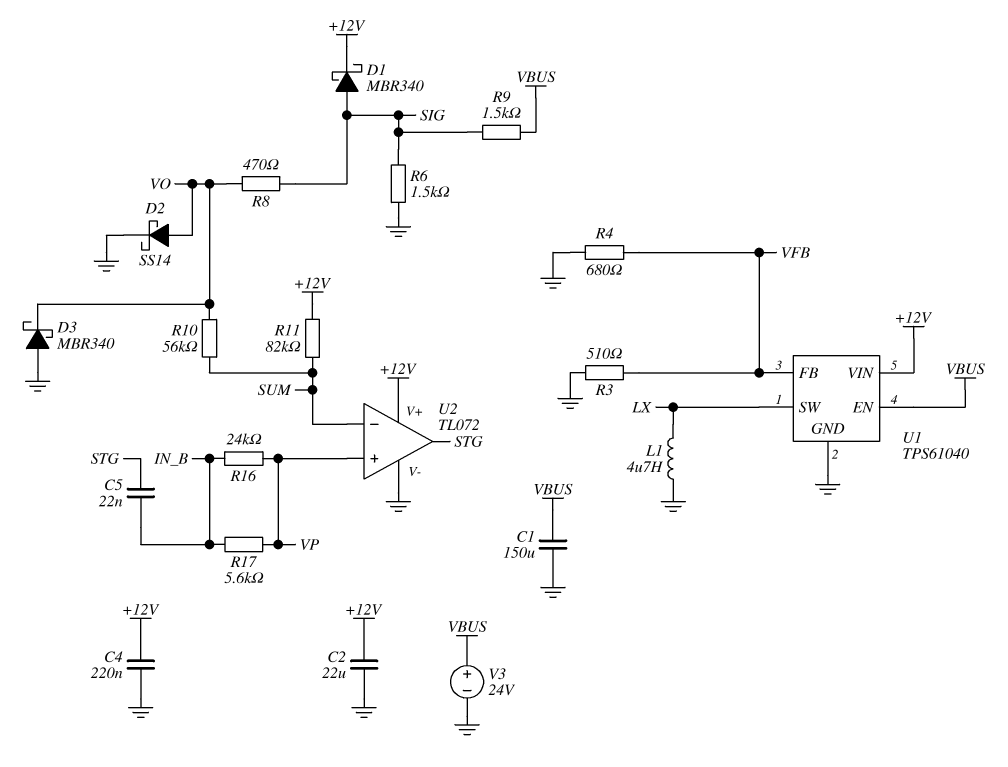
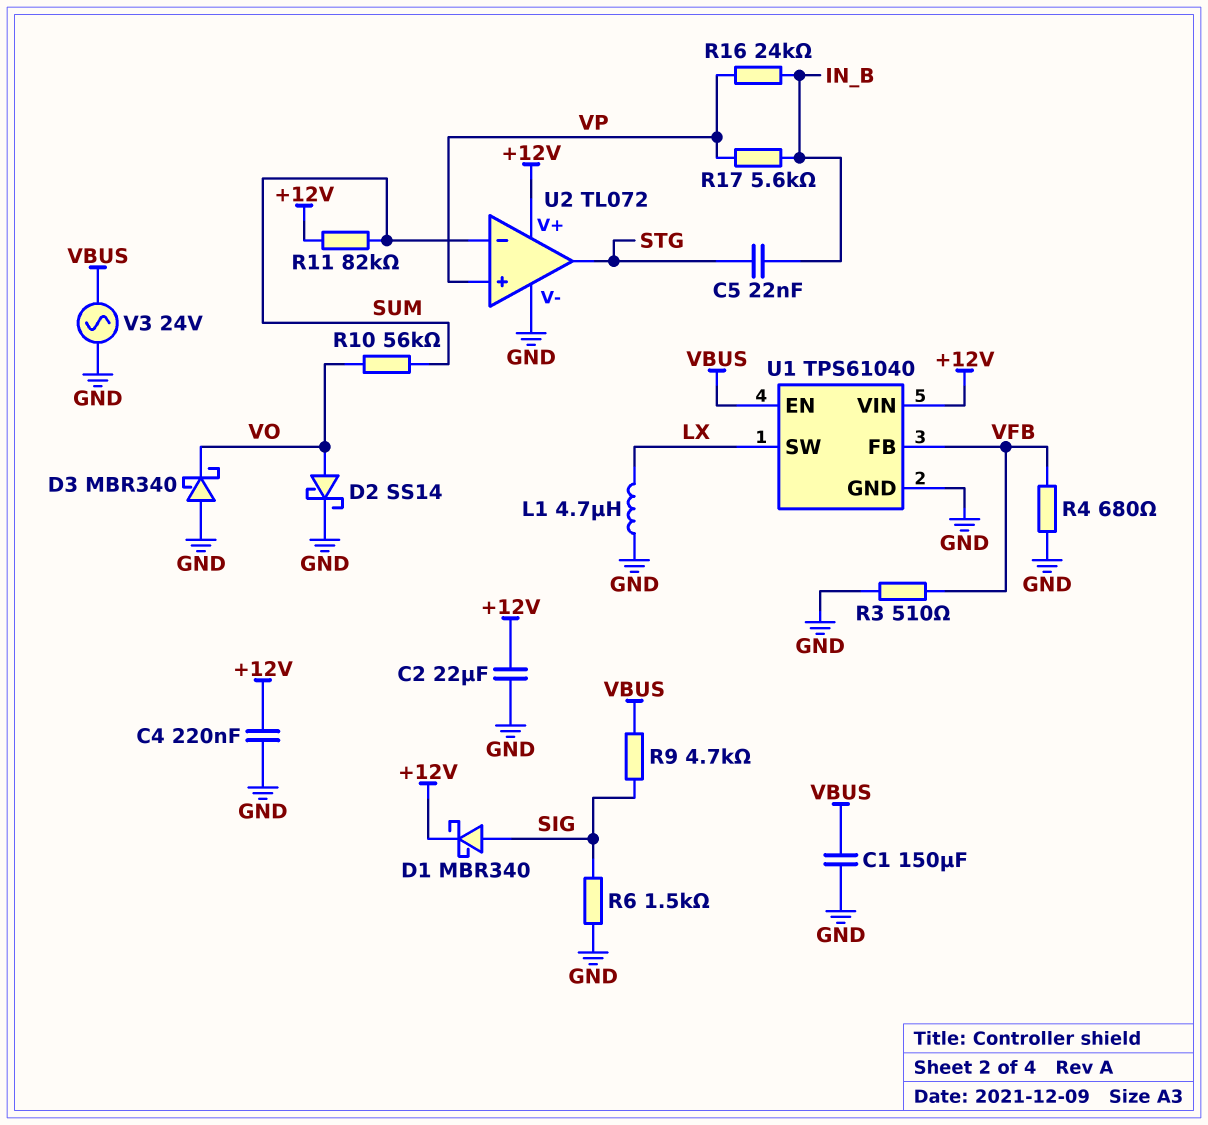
R8: 470 (SIG, VO) -> none
R9: 1.5k (SIG, VBUS) -> 4.7k (SIG, VBUS)
V3: 24V (plus VBUS, minus GND) -> AC 24V (GND, VBUS)

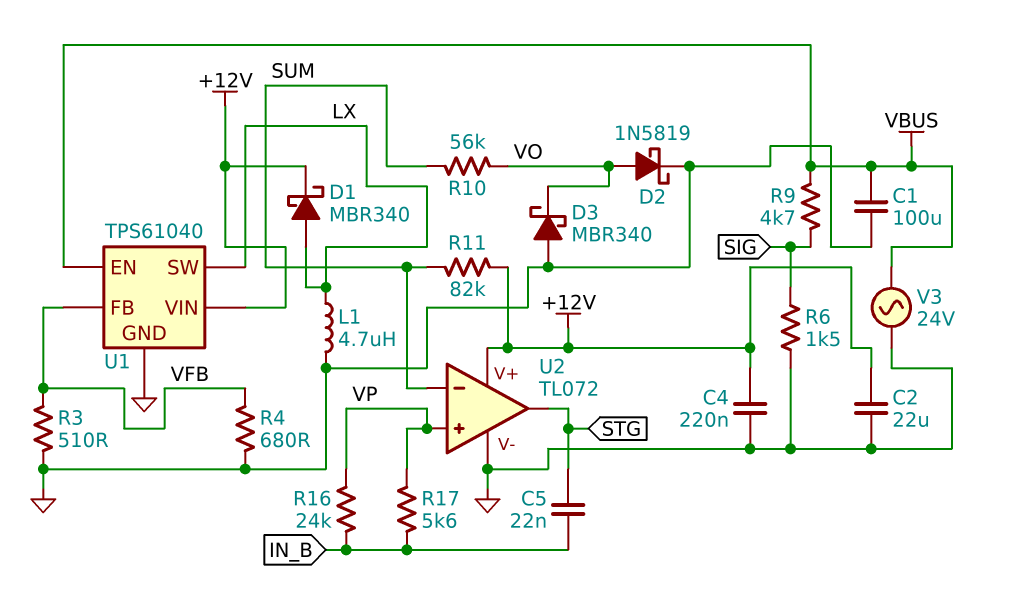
C1: 150uF (GND, VBUS) -> 100uF (GND, VBUS)
D1: schottky MBR340 (A SIG, K +12V) -> schottky MBR340 (A LX, K +12V)
D2: schottky SS14 (A VO, K GND) -> schottky 1N5819 (A VO, K GND)

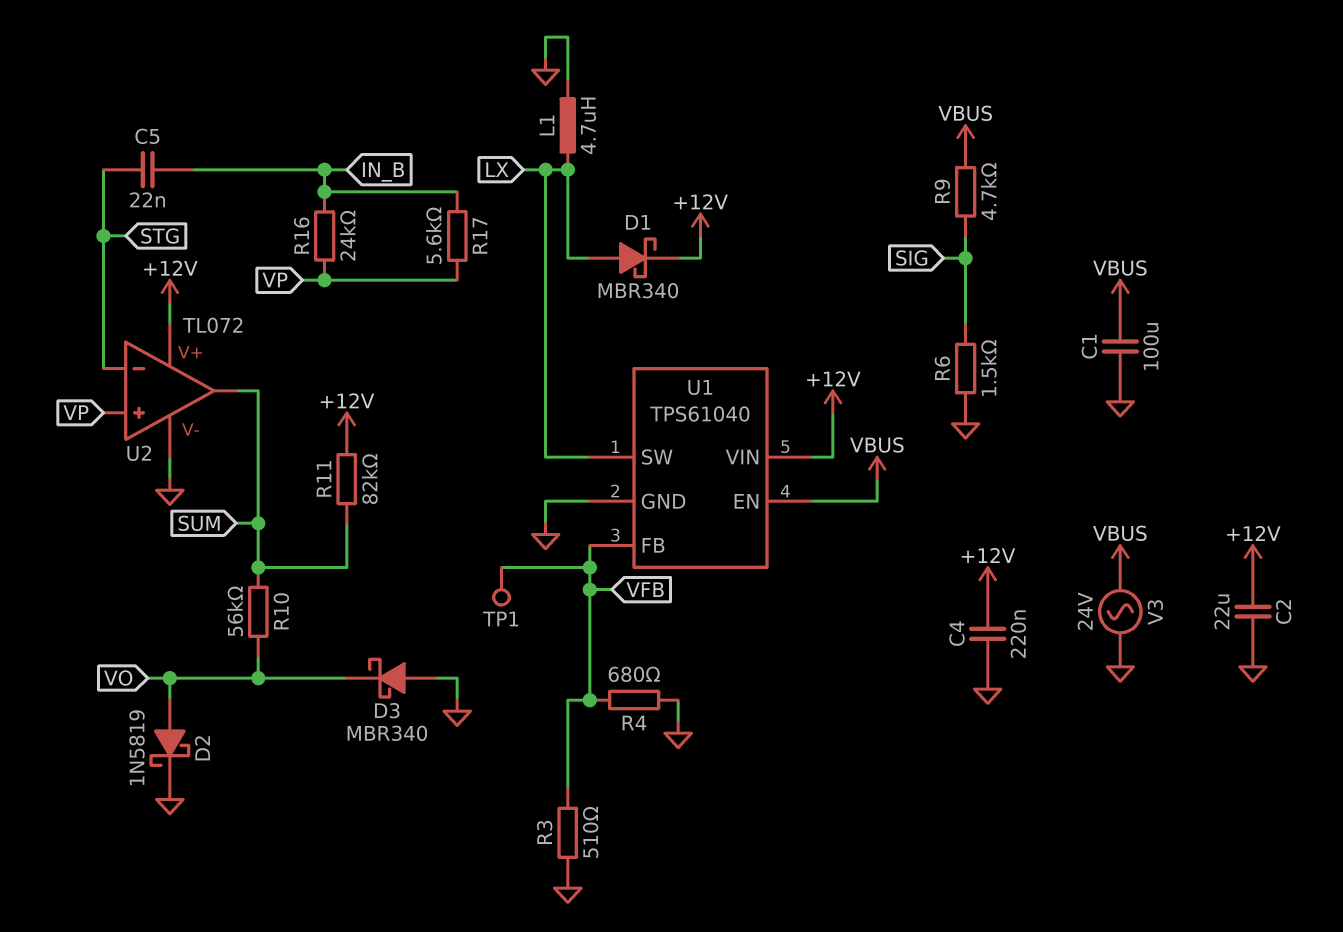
TP1: none -> test point (VFB)
U2 pin in-: SUM -> STG
U2 pin out: STG -> SUM

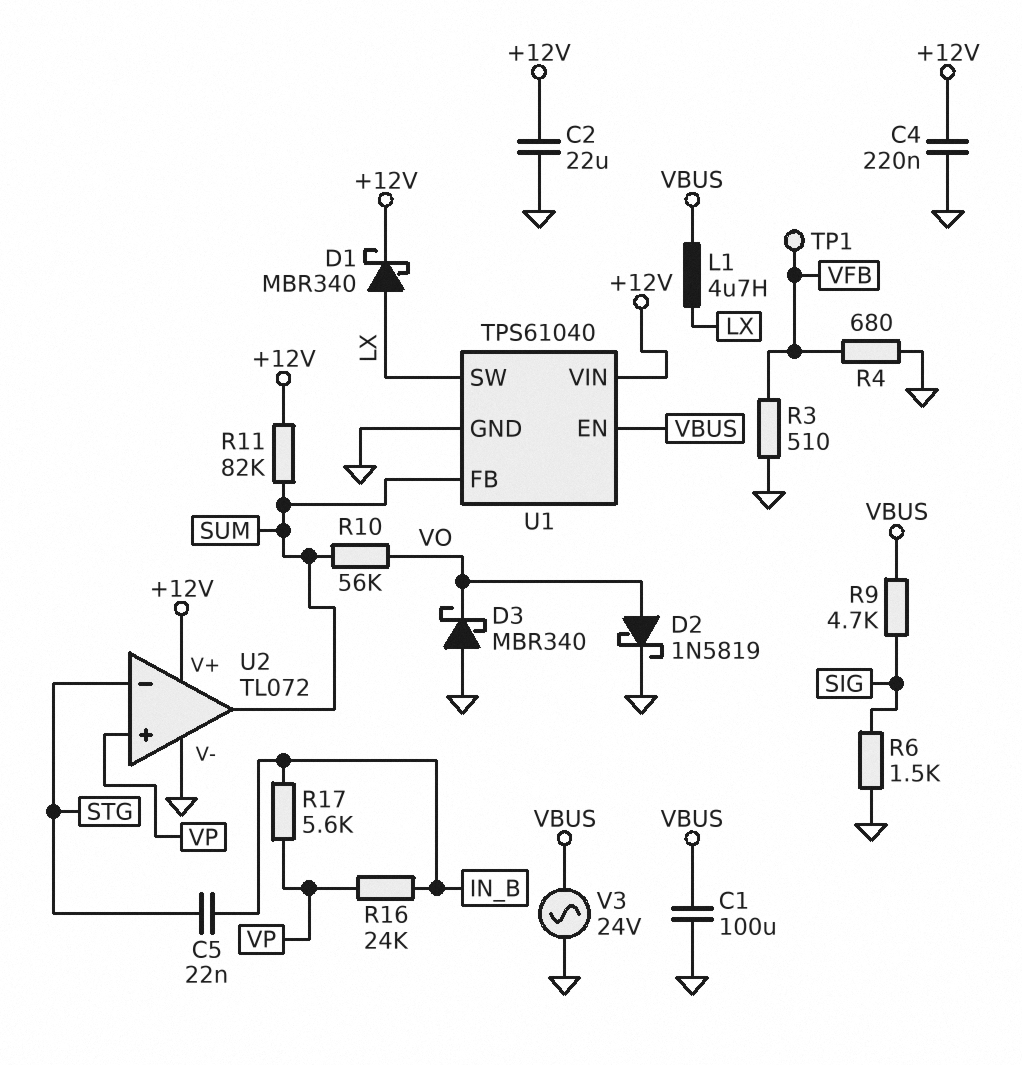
L1: 4.7uH (GND, LX) -> 4.7uH (LX, VBUS)
U1 pin FB: VFB -> SUM

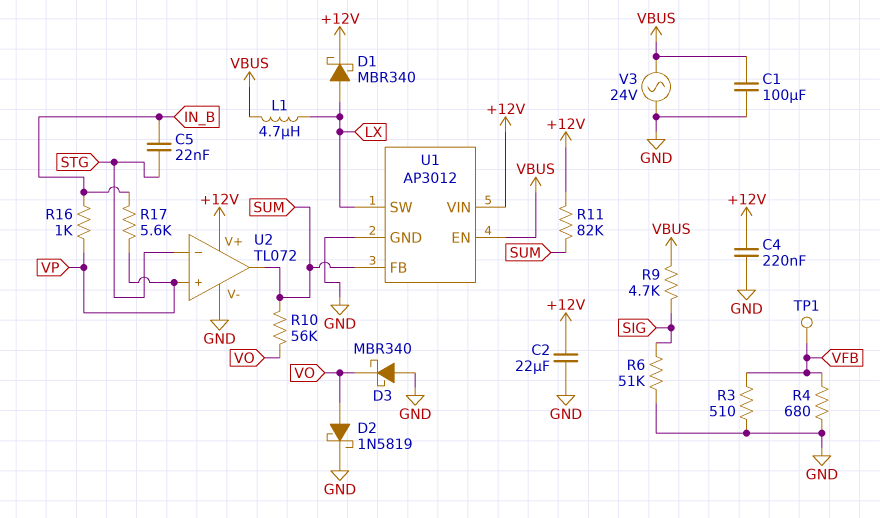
R6: 1.5k (GND, SIG) -> 51k (GND, SIG)
R16: 24k (IN_B, VP) -> 1k (IN_B, VP)
U1: TPS61040 -> AP3012

